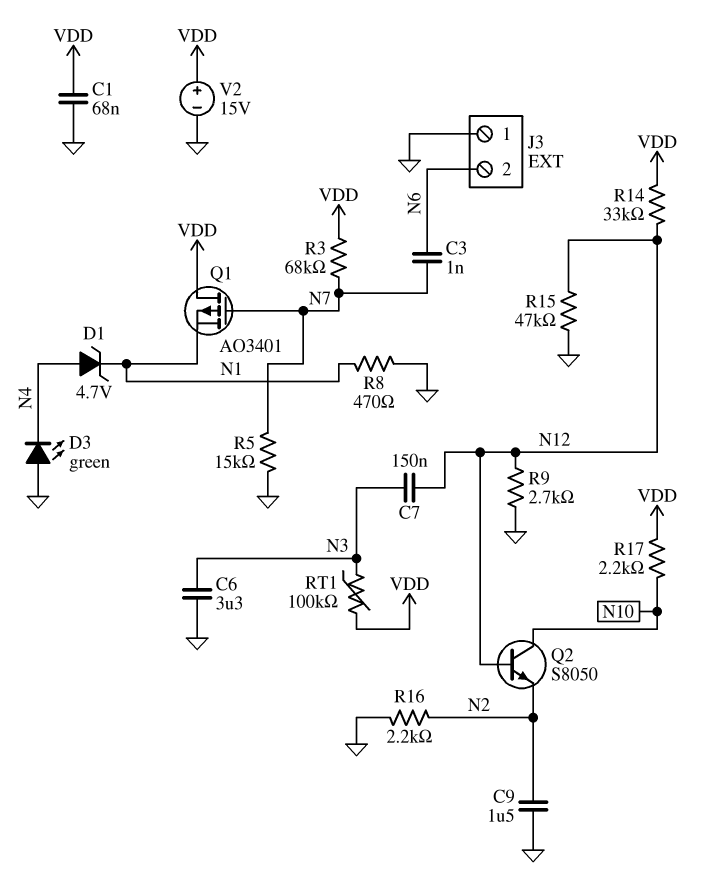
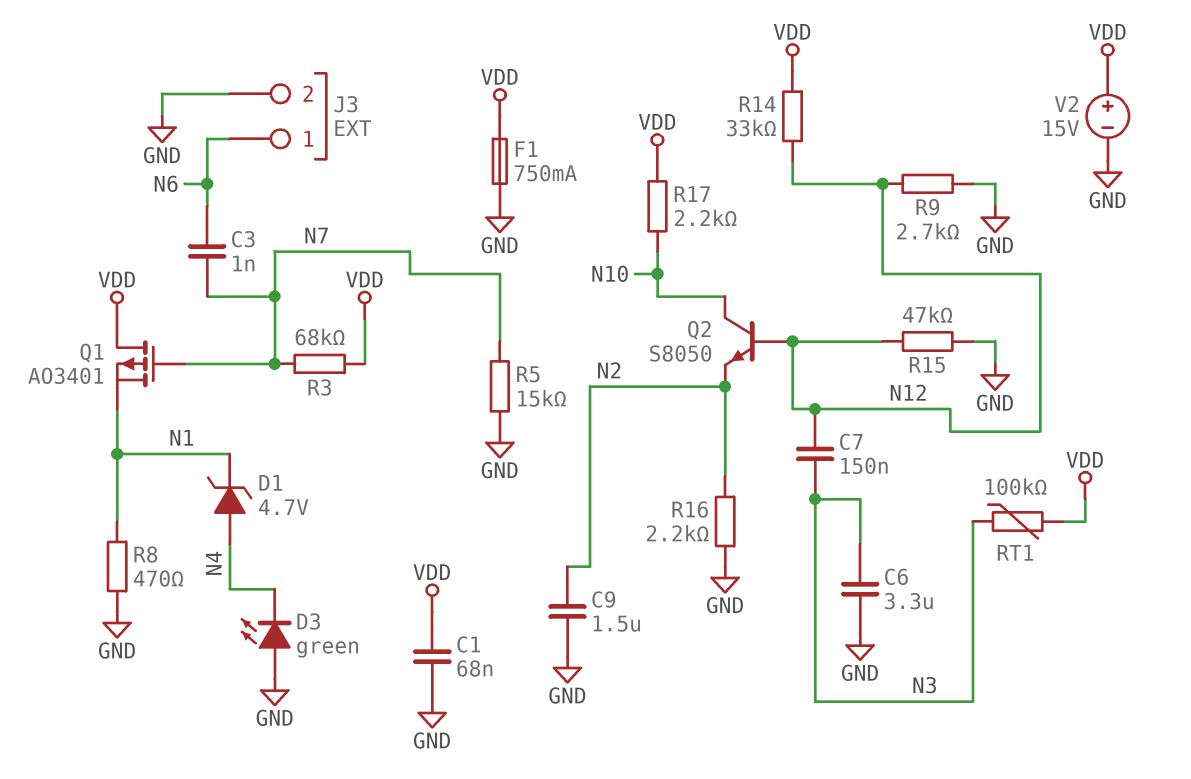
F1: none -> 750mA (GND, VDD)
J3 pin 1: GND -> N6
J3 pin 2: N6 -> GND

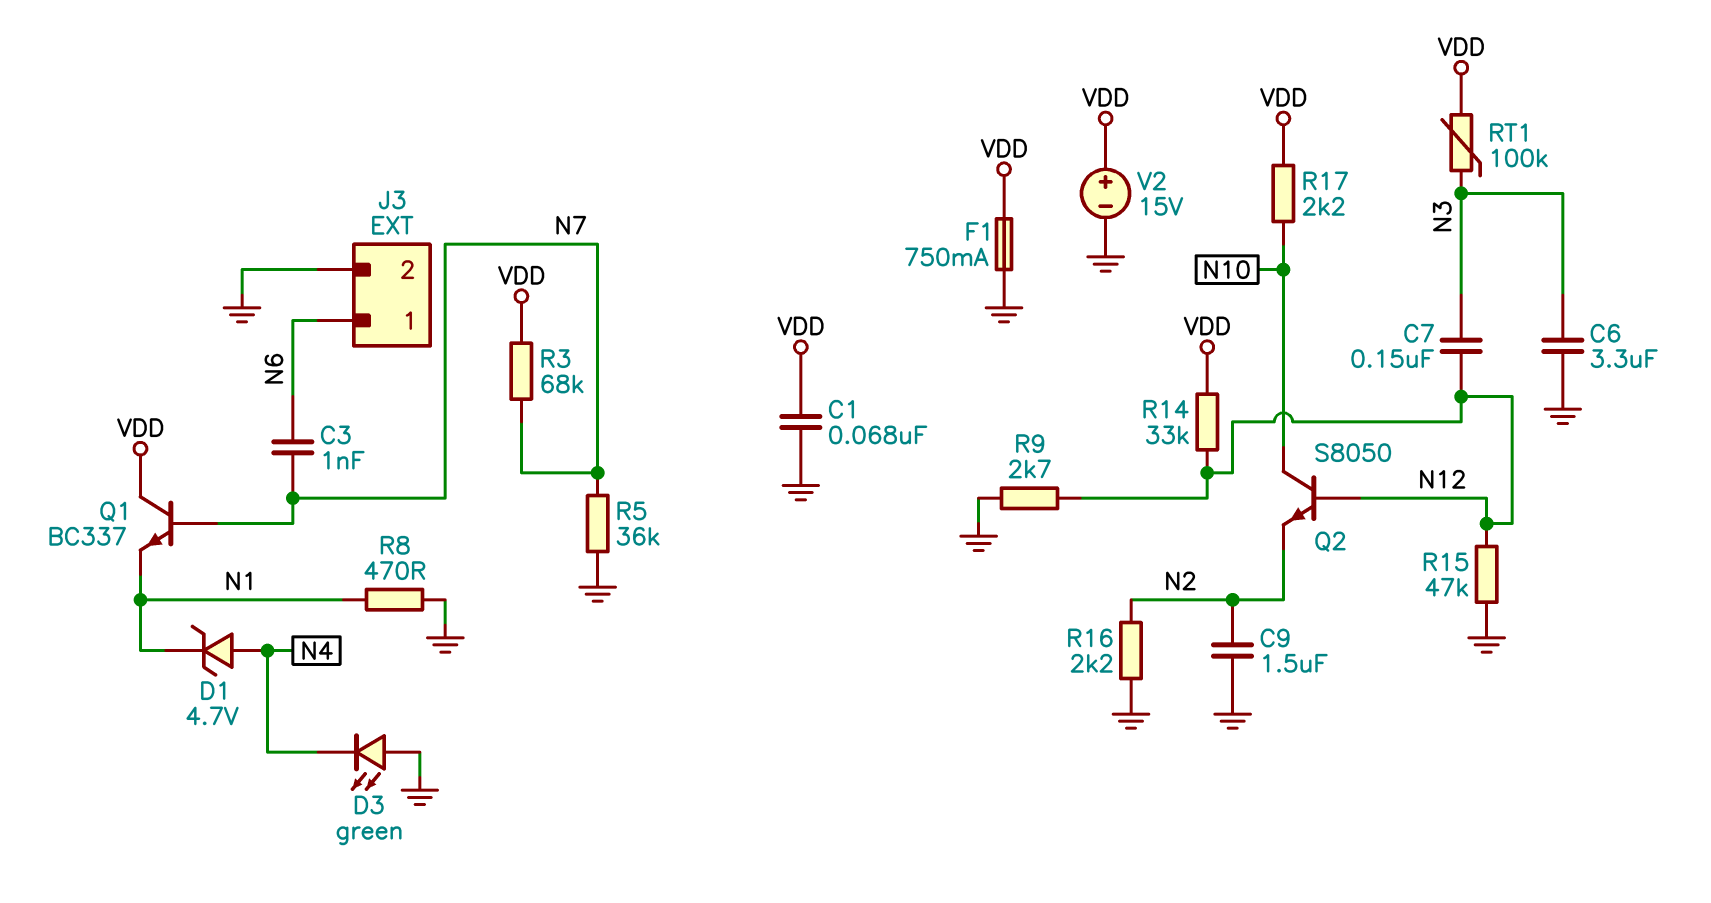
Q1: PMOS AO3401 (G N7, D VDD, S N1) -> NPN BC337 (B N7, C VDD, E N1)
R5: 15k (GND, N7) -> 36k (GND, N7)

